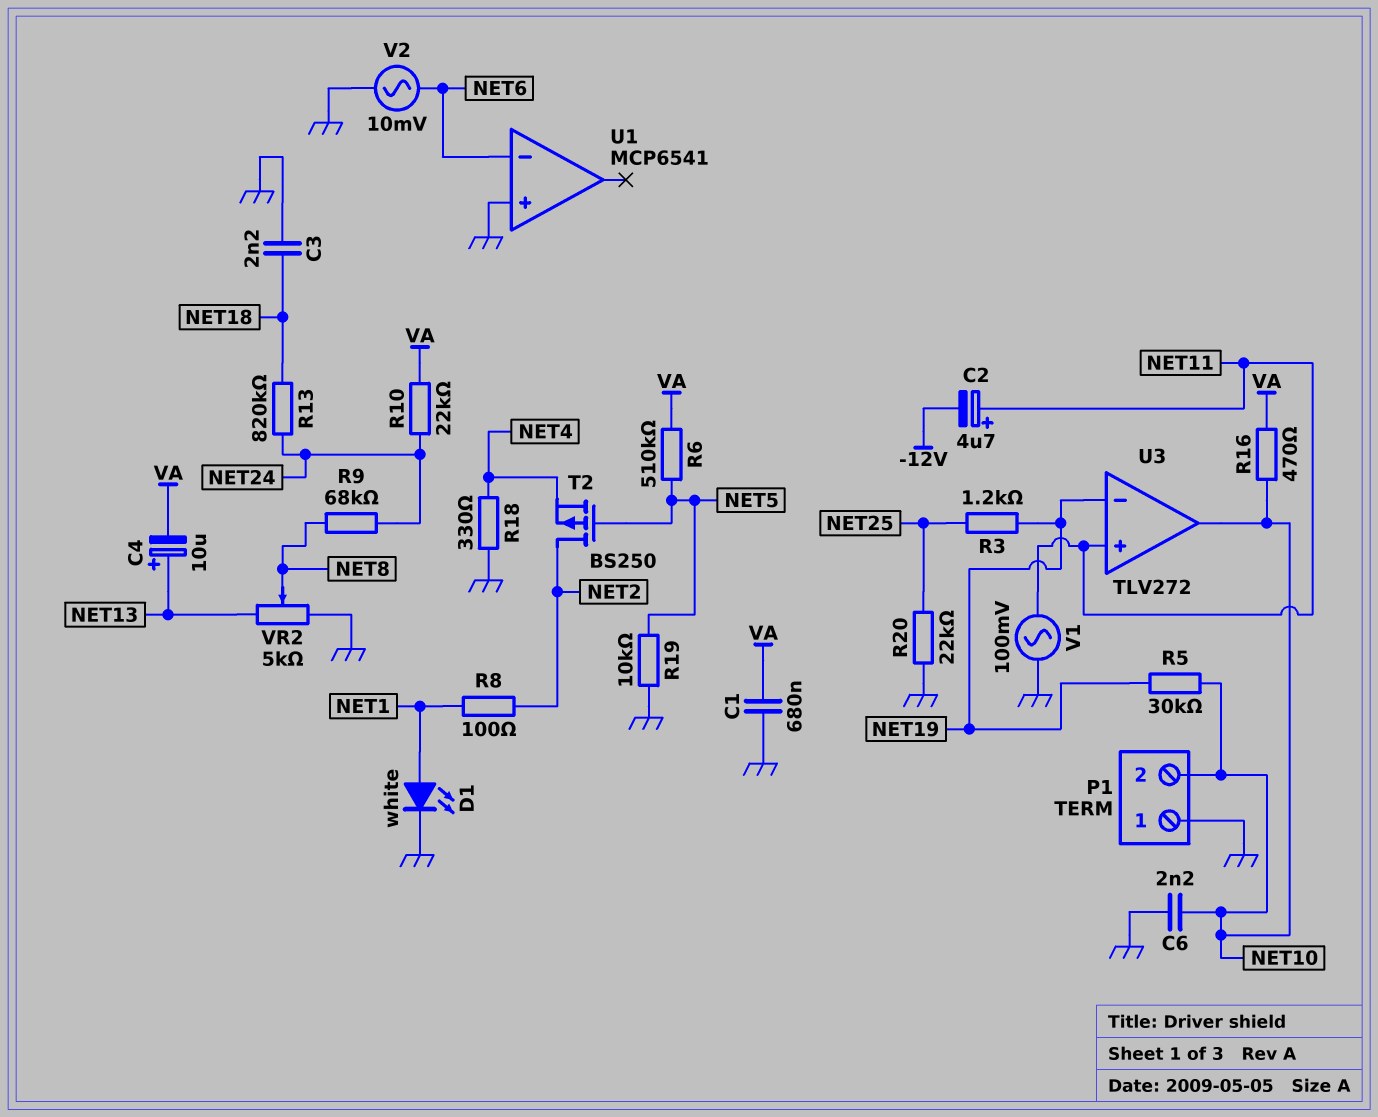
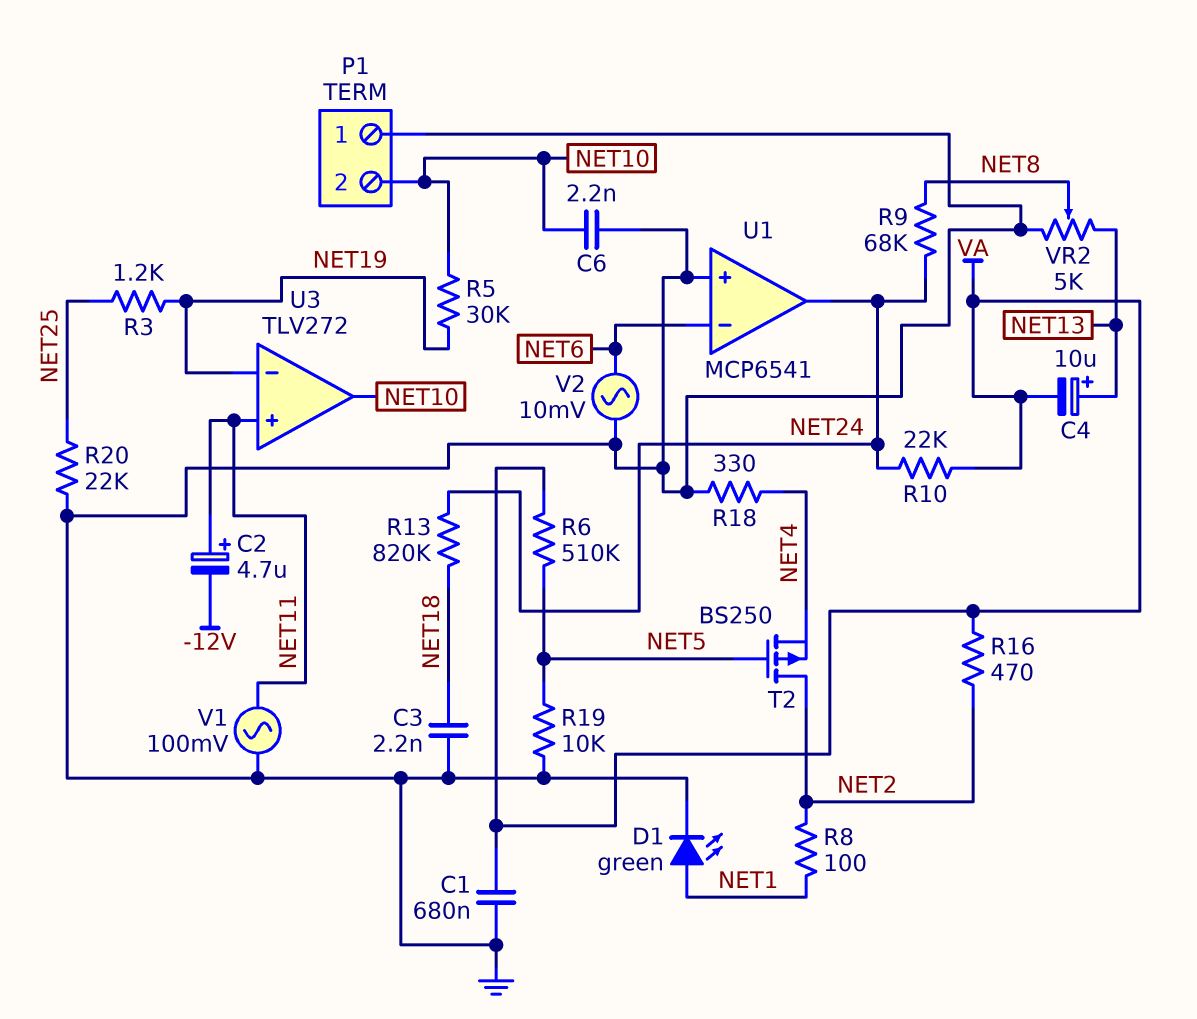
D1: LED white (A NET1, K GND) -> LED green (A NET1, K GND)
R16: 470 (NET10, VA) -> 470 (NET2, VA)
U1 pin out: none -> NET24

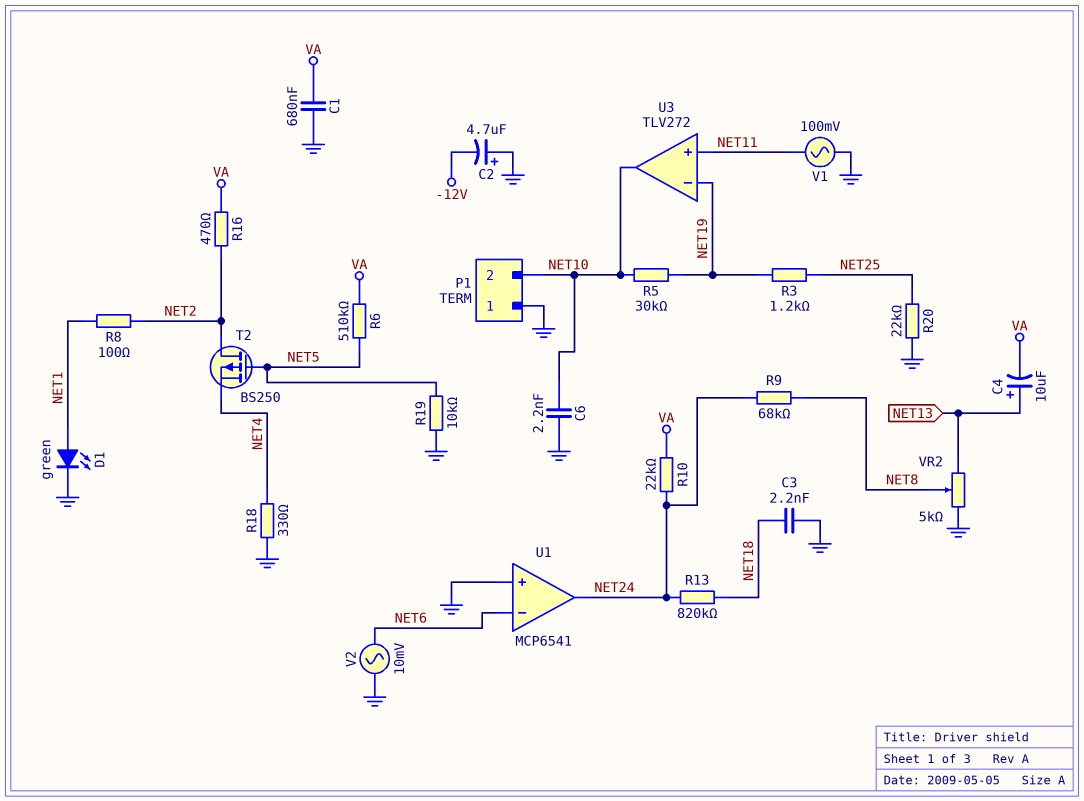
C2: 4.7uF (plus NET11, minus -12V) -> 4.7uF (plus GND, minus -12V)

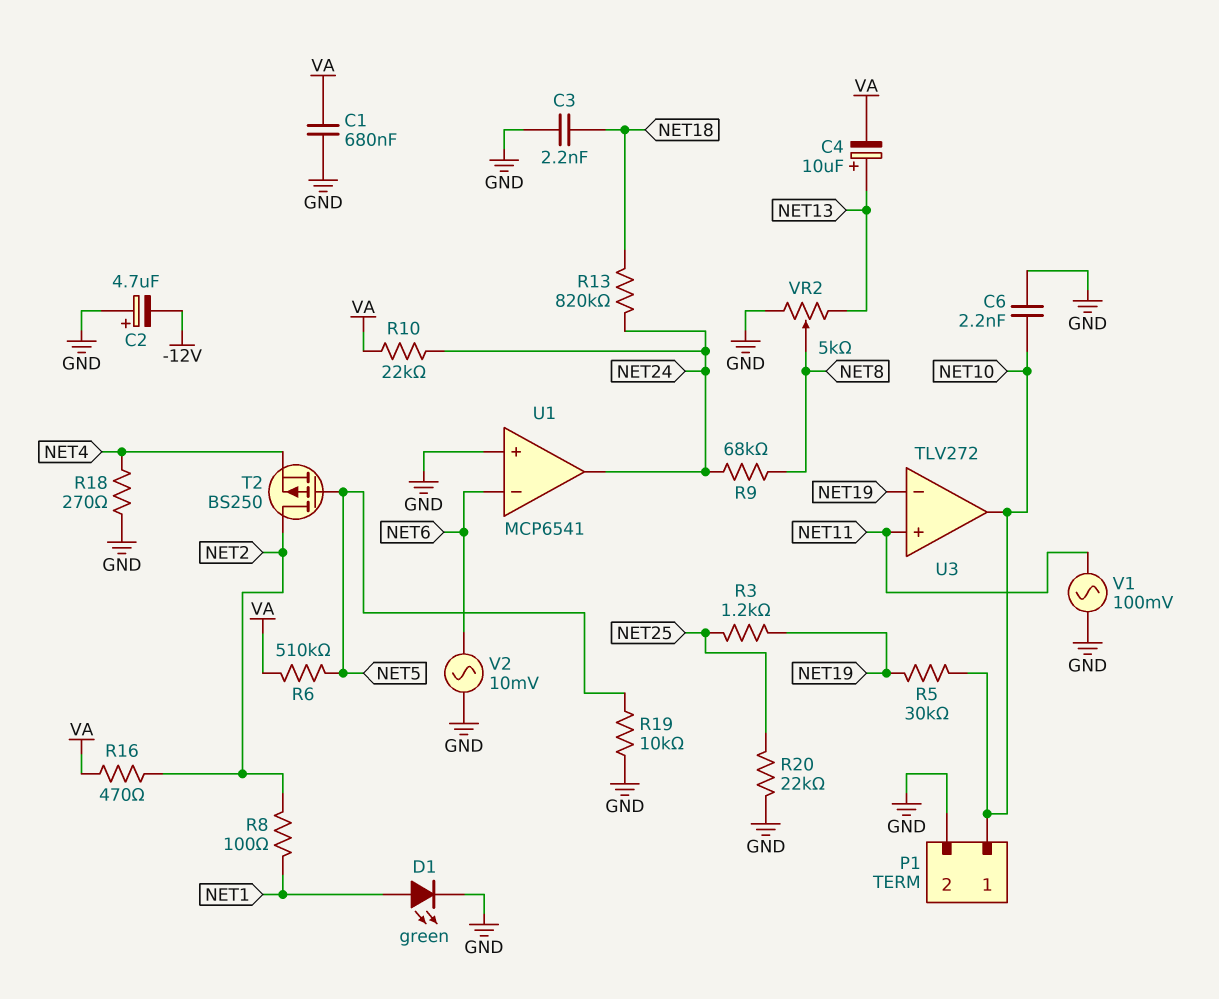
P1 pin 1: GND -> NET10
P1 pin 2: NET10 -> GND
R18: 330 (GND, NET4) -> 270 (GND, NET4)

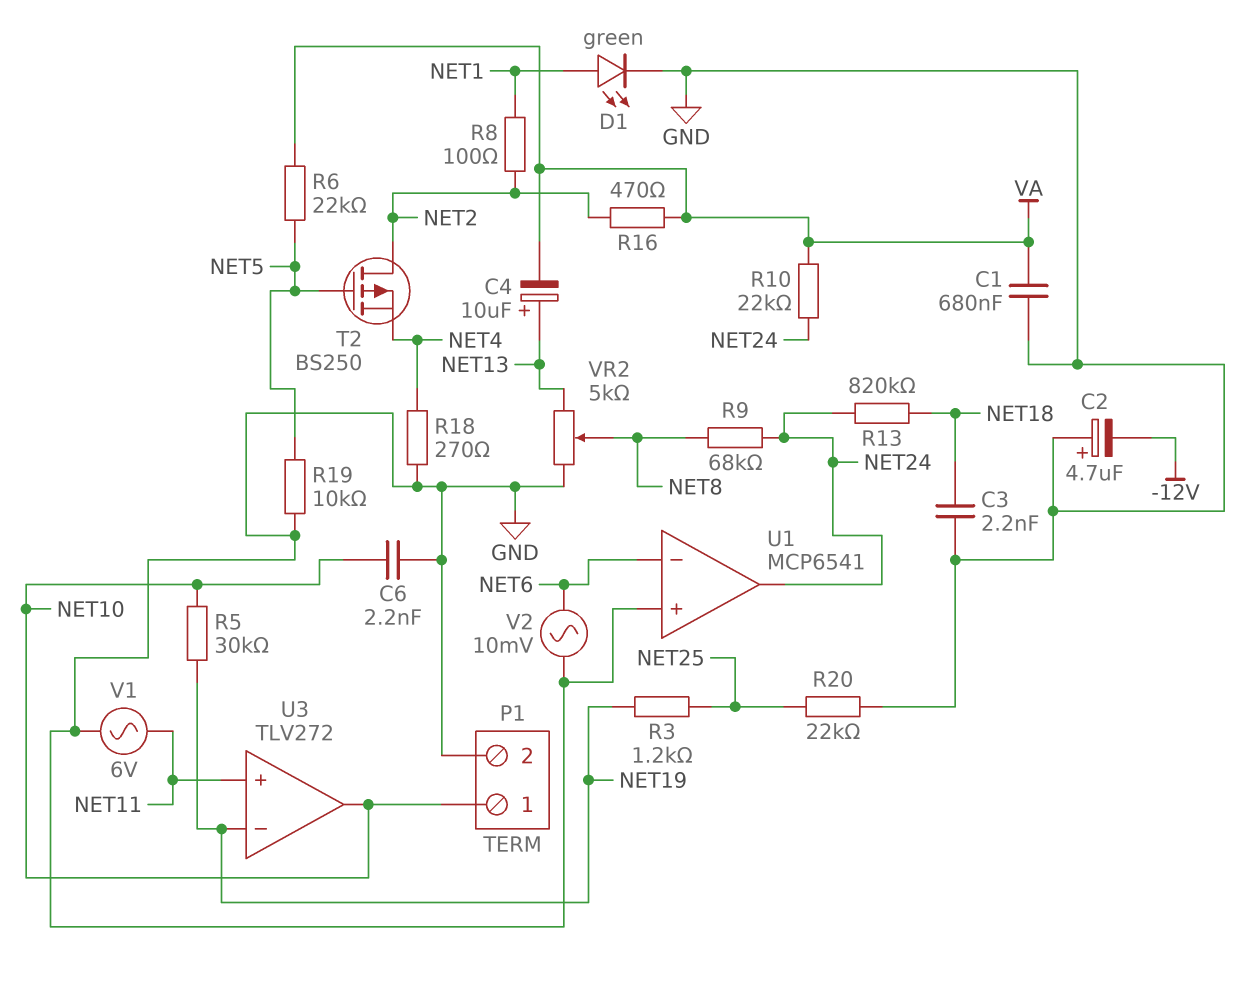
R6: 510k (NET5, VA) -> 22k (NET5, VA)
V1: AC 100mV (GND, NET11) -> AC 6V (GND, NET11)

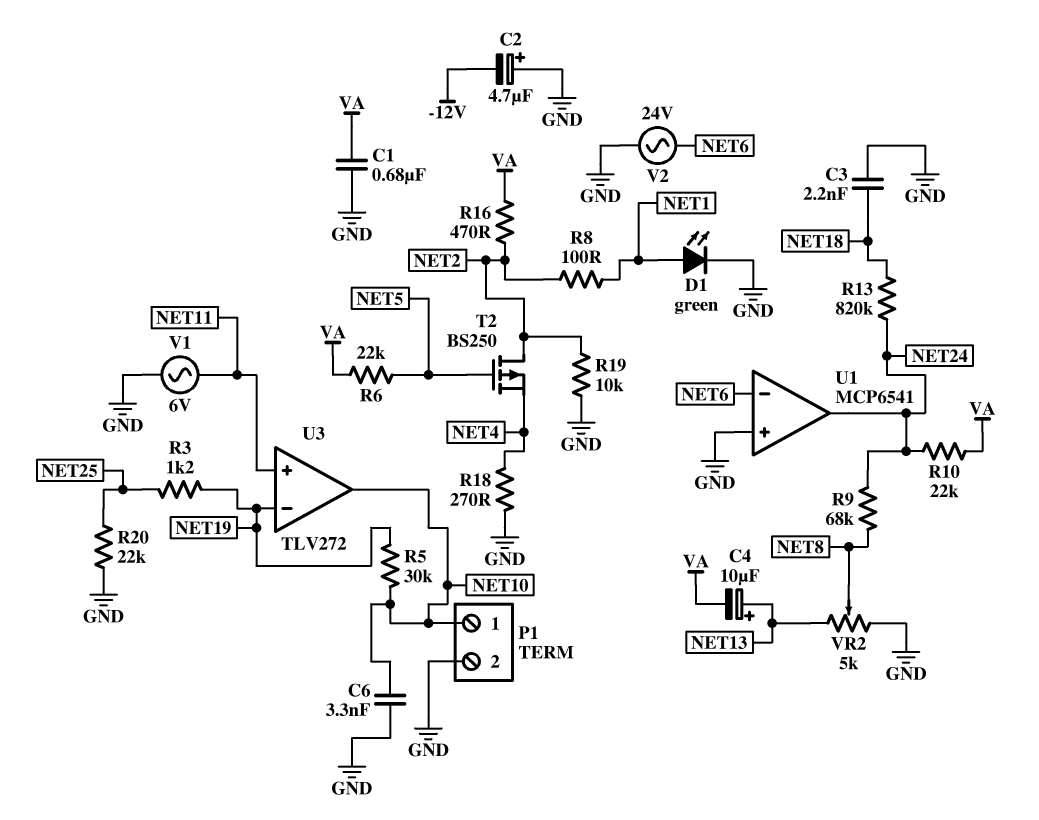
C6: 2.2nF (GND, NET10) -> 3.3nF (GND, NET10)
R19: 10k (GND, NET5) -> 10k (GND, NET2)
V2: AC 10mV (GND, NET6) -> AC 24V (GND, NET6)

